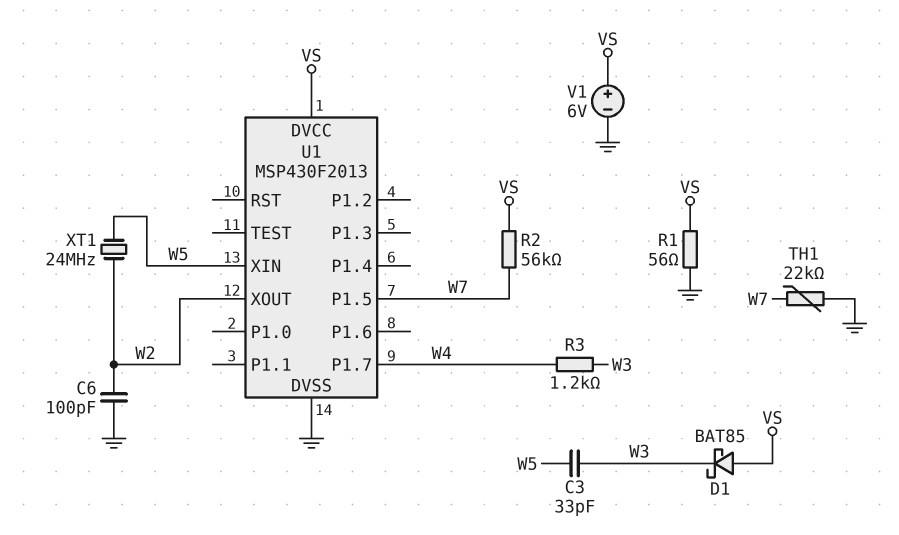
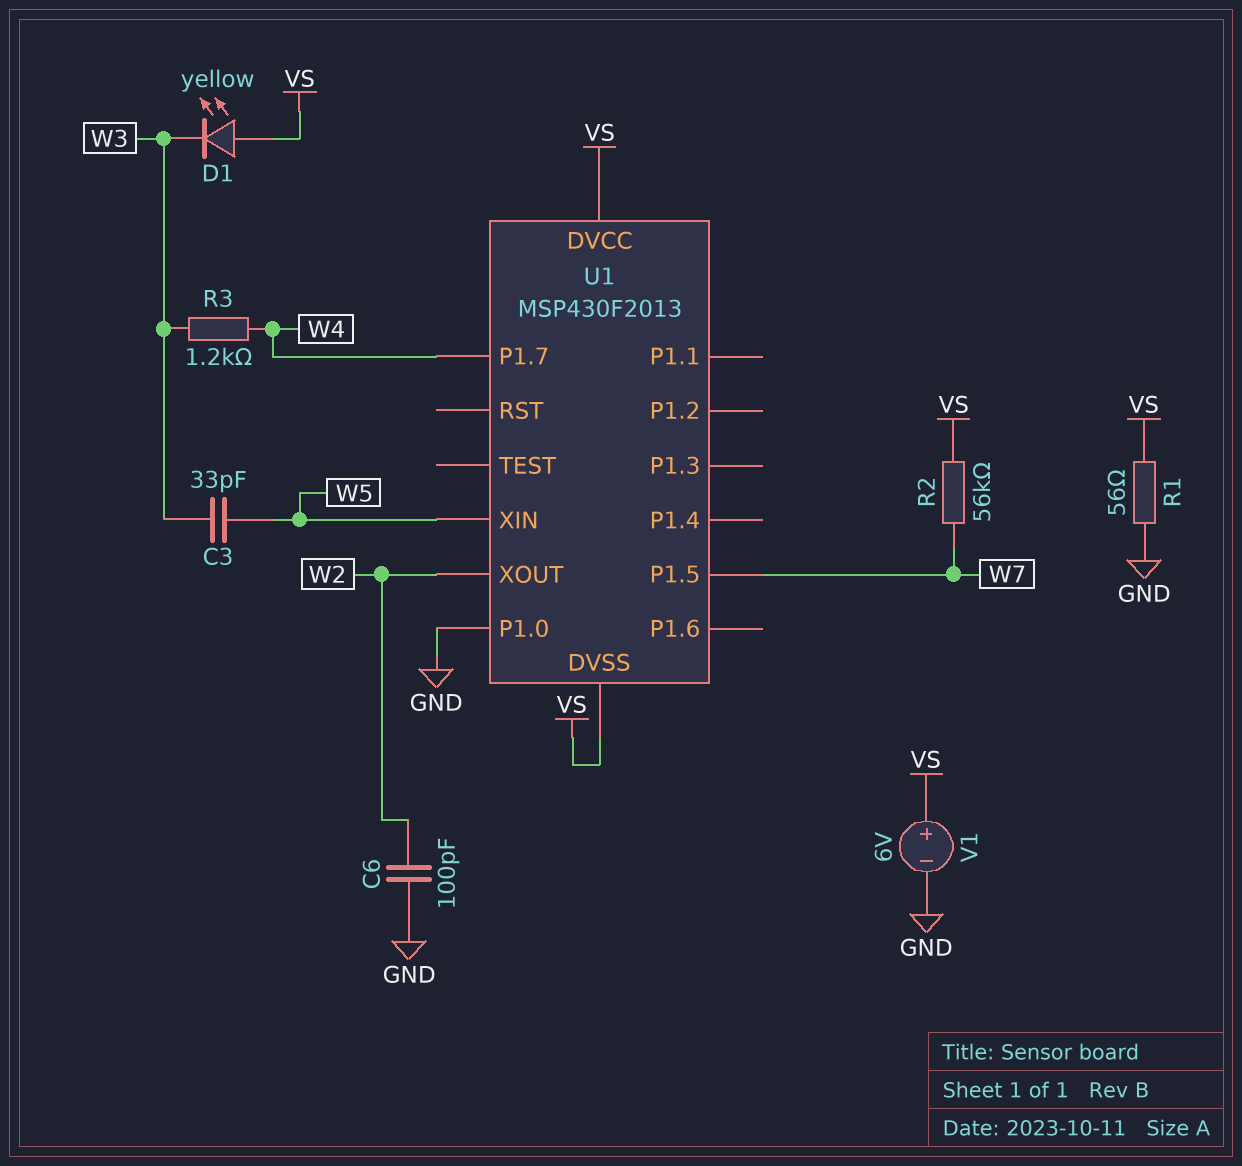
D1: schottky BAT85 (A VS, K W3) -> LED yellow (A VS, K W3)
TH1: 22k (GND, W7) -> none
U1 pin DVSS: GND -> VS
U1 pin P1.0: none -> GND
XT1: 24MHz (W2, W5) -> none

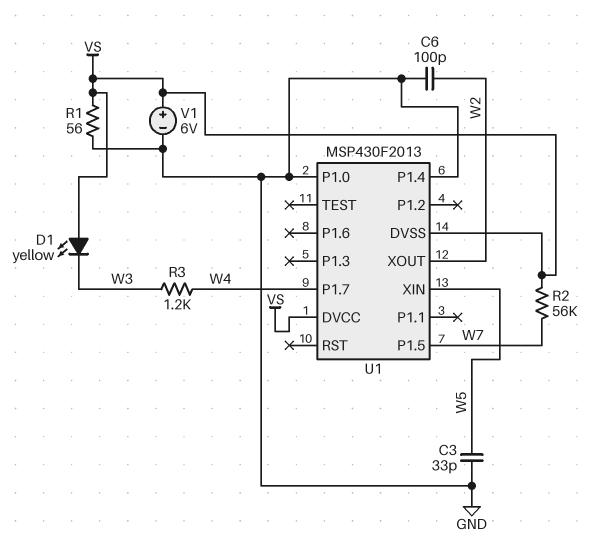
C3: 33pF (W3, W5) -> 33pF (GND, W5)
U1 pin P1.4: none -> GND

